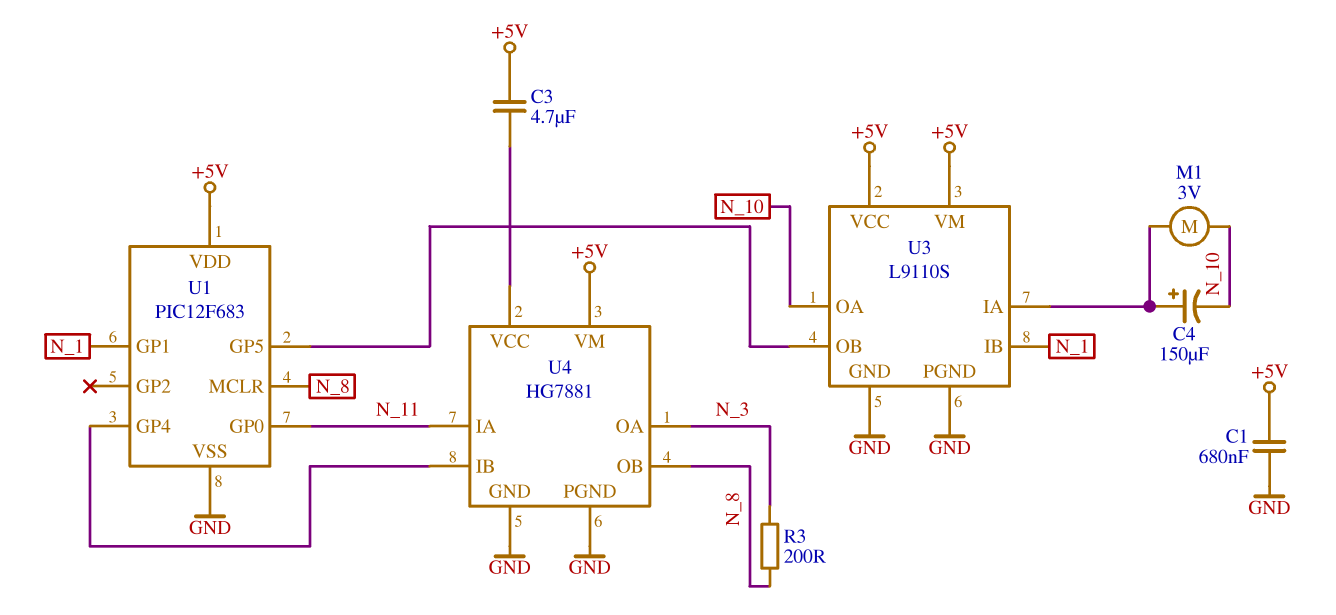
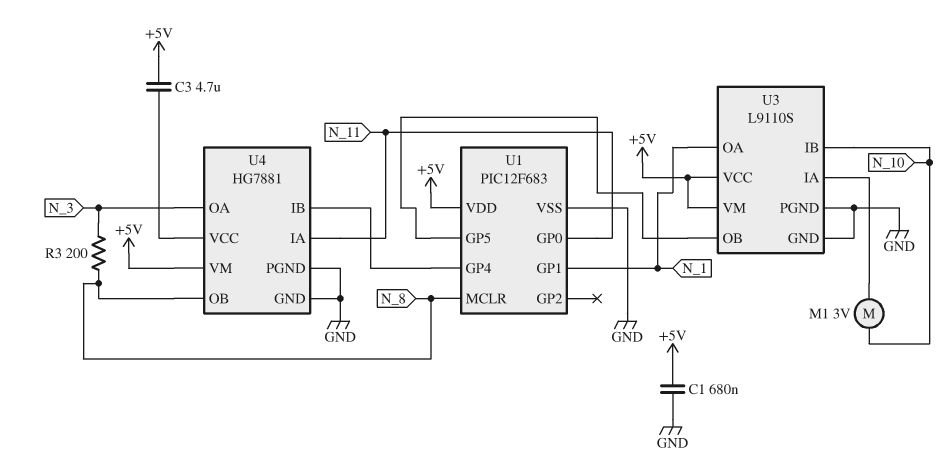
C4: 150uF (plus U3/IA, minus N_10) -> none
U3 pin IB: N_1 -> N_10
U3 pin OA: N_10 -> N_1

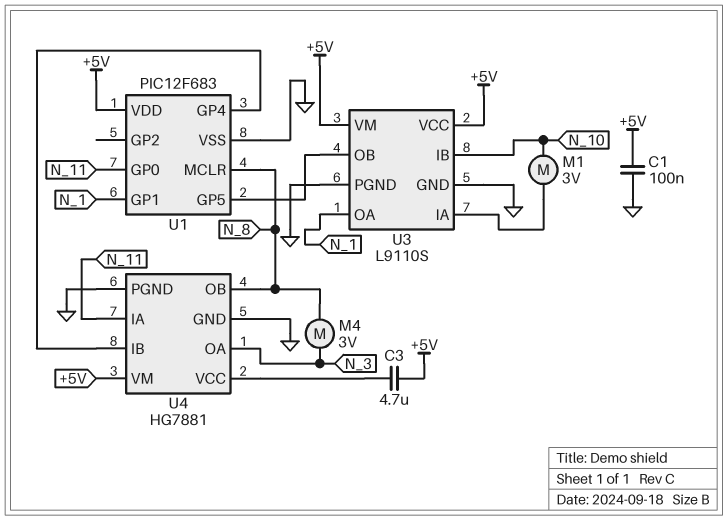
C1: 680nF (+5V, GND) -> 100nF (+5V, GND)
M4: none -> motor 3V (N_3, N_8)
R3: 200 (N_3, N_8) -> none

